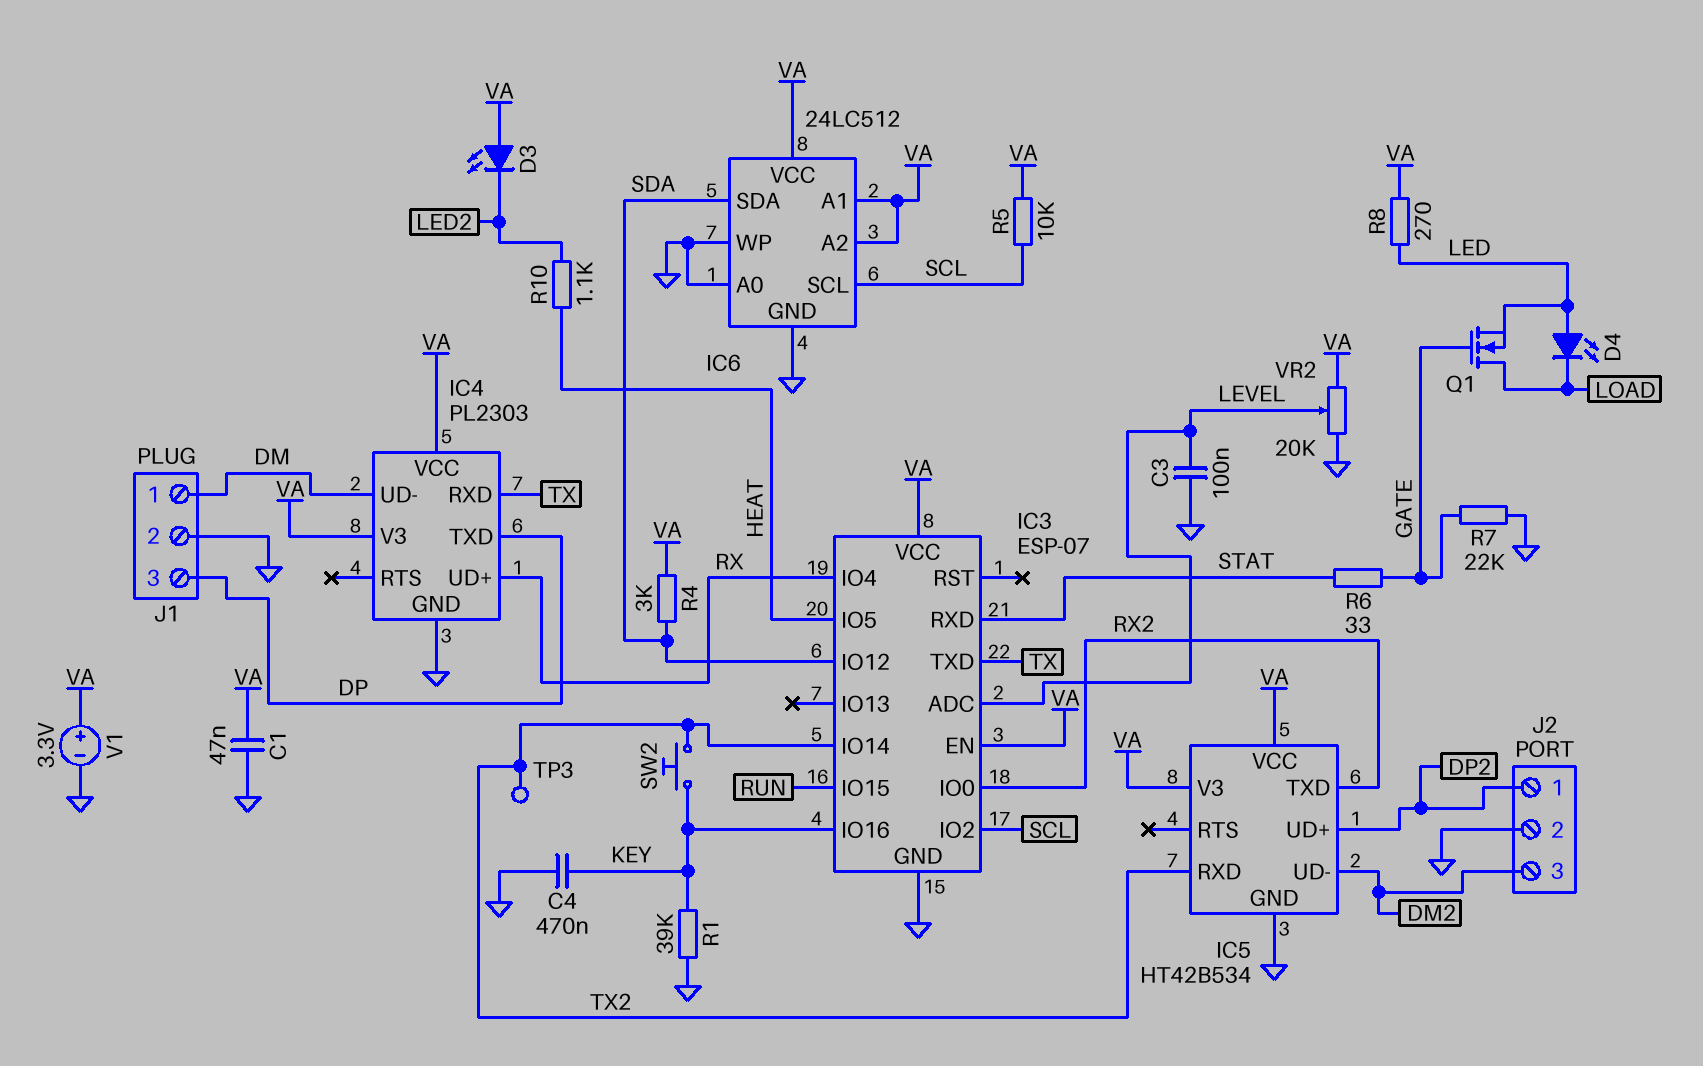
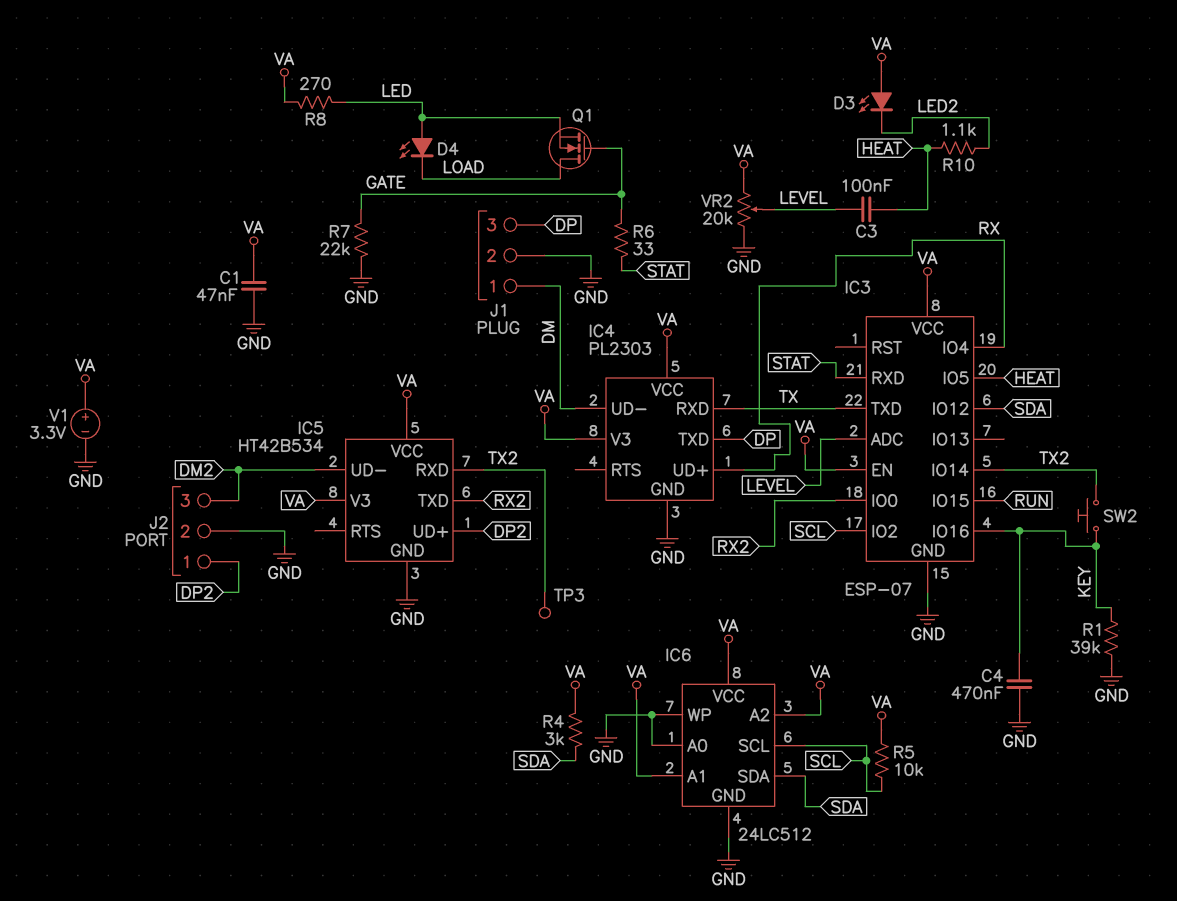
C3: 100nF (GND, LEVEL) -> 100nF (HEAT, LEVEL)

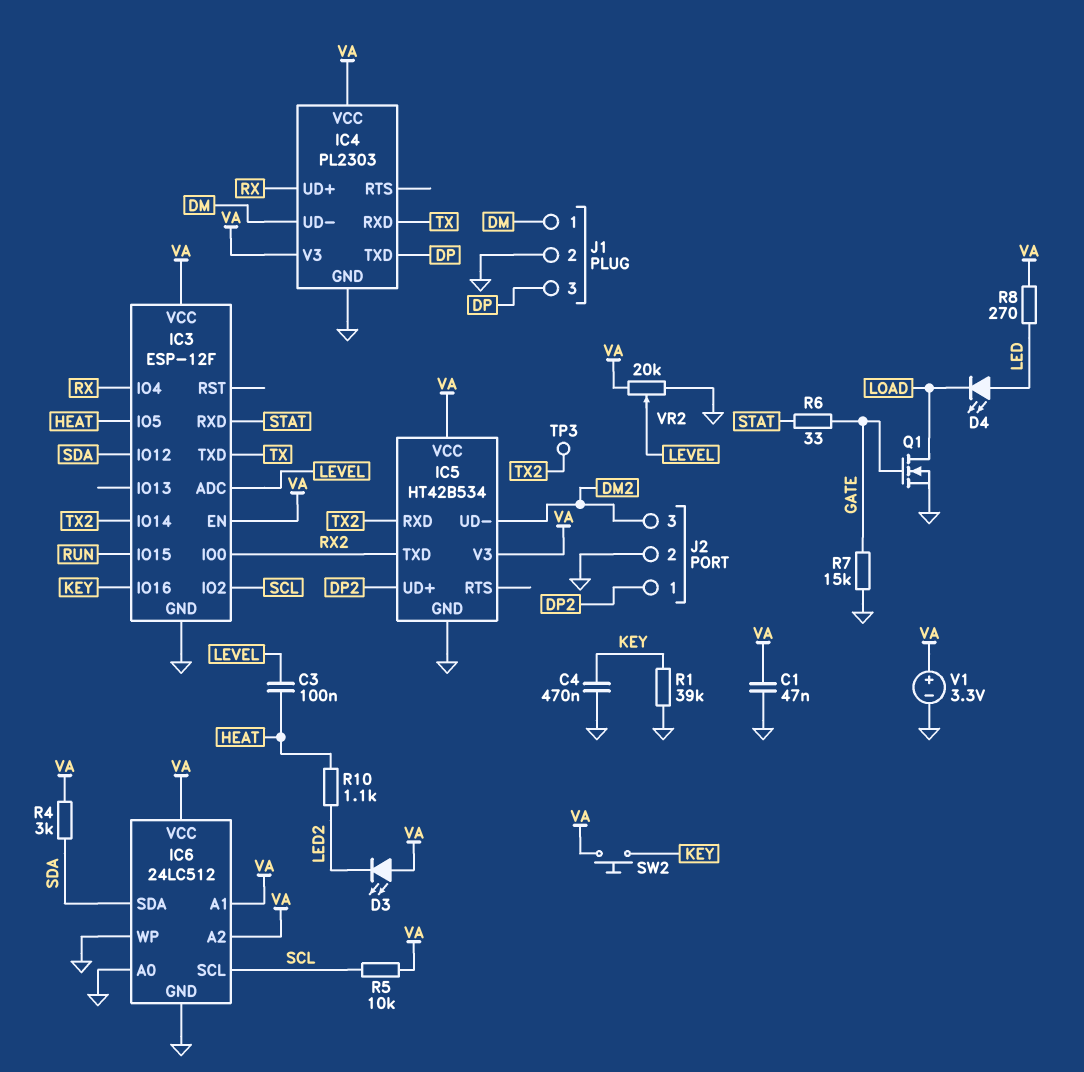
IC3: ESP-07 -> ESP-12F
Q1: NMOS (G GATE, D LOAD, S LED) -> NMOS (G GATE, D LOAD, S GND)
R7: 22k (GATE, GND) -> 15k (GATE, GND)
SW2: button (KEY, TX2) -> button (KEY, VA)

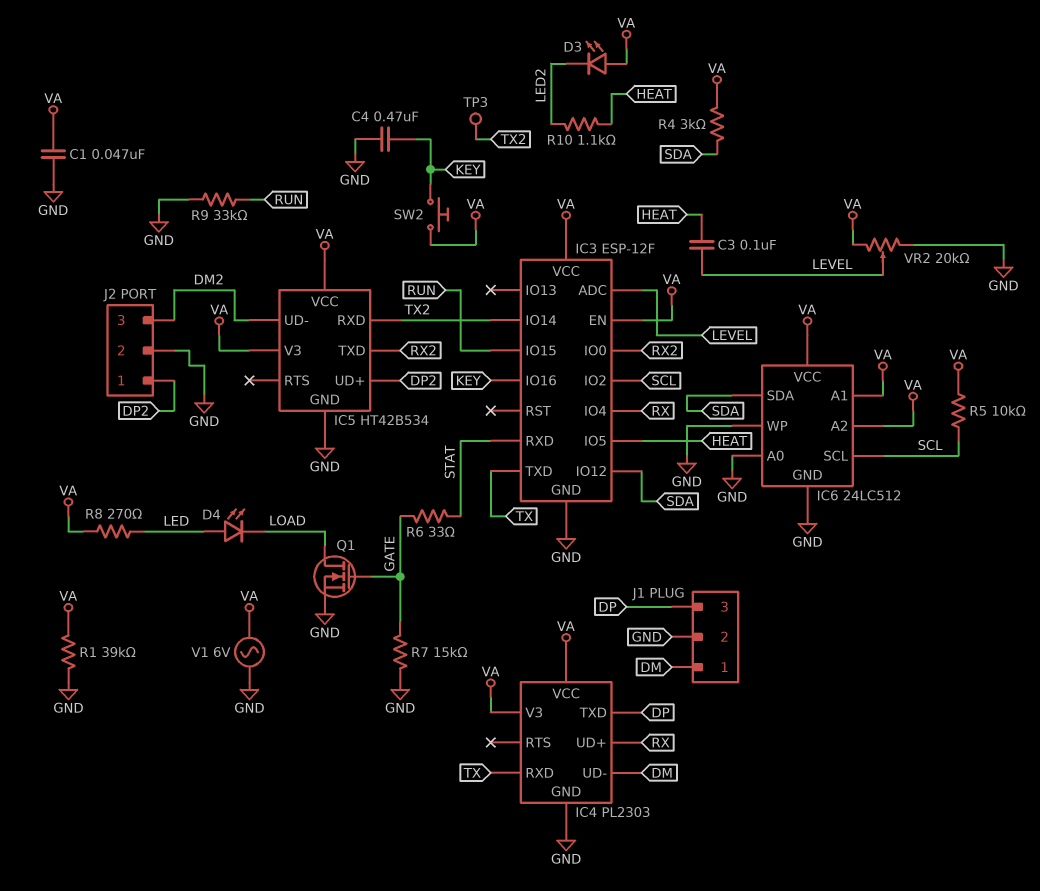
R1: 39k (GND, KEY) -> 39k (GND, VA)
R9: none -> 33k (GND, RUN)
V1: 3.3V (plus VA, minus GND) -> AC 6V (GND, VA)

